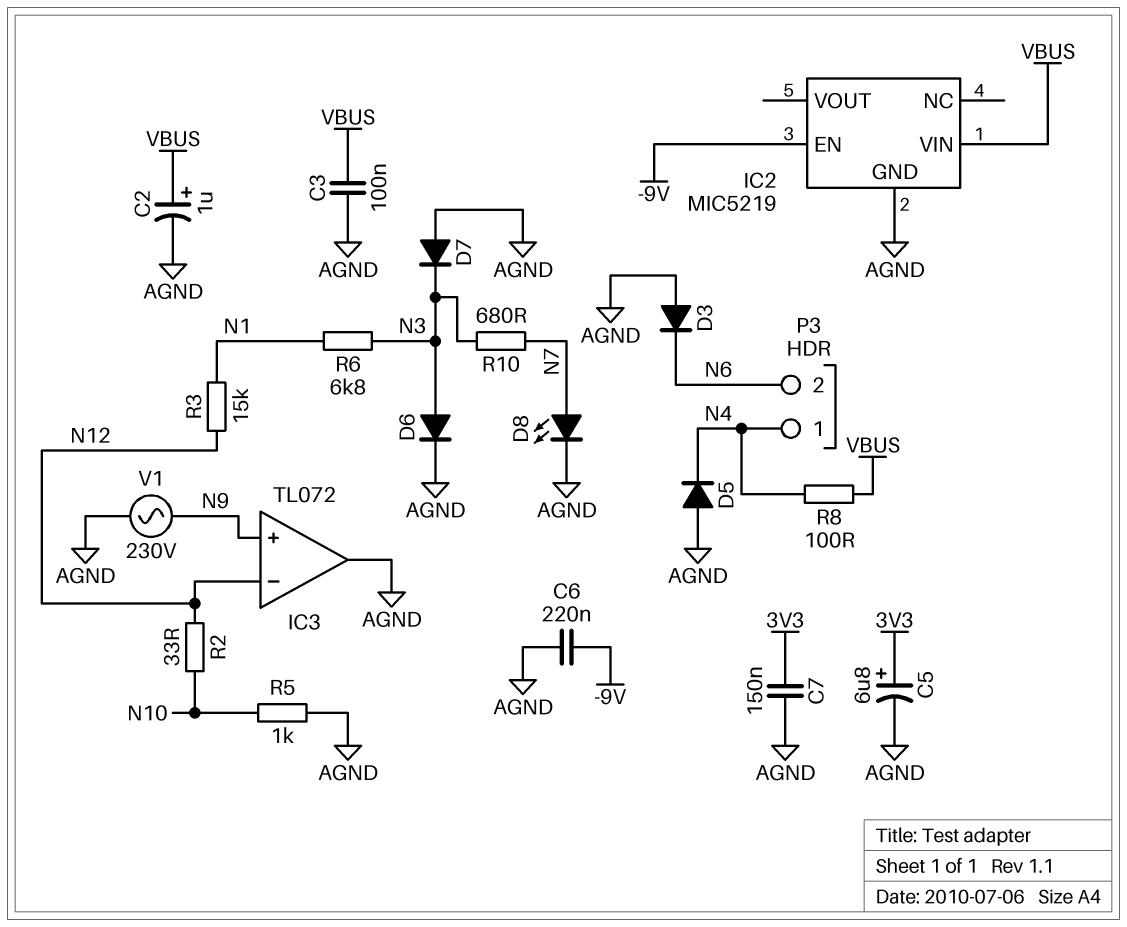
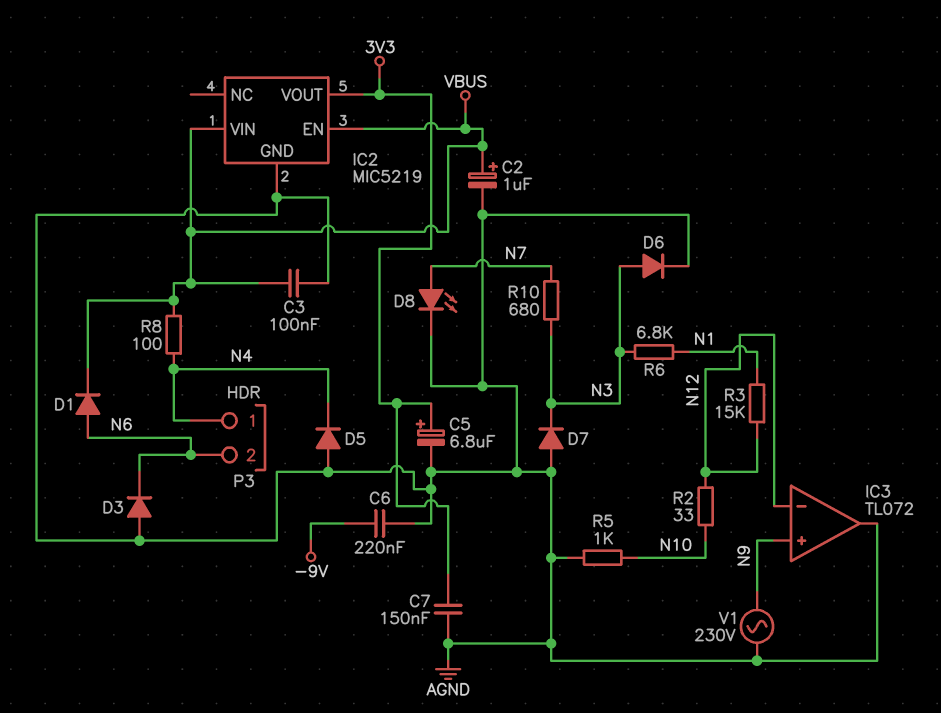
D1: none -> diode (A N6, K VBUS)
IC2 pin EN: -9V -> VBUS
IC2 pin VOUT: none -> 3V3

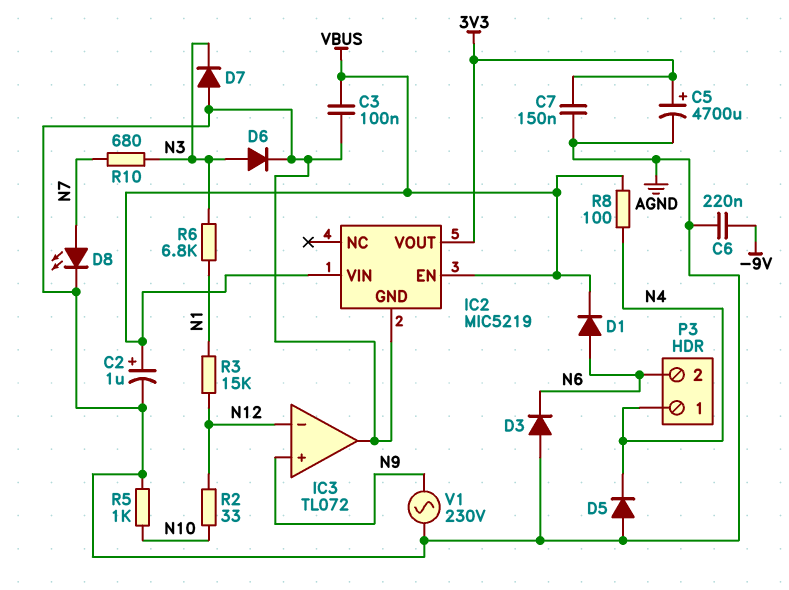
C5: 6.8uF (plus 3V3, minus AGND) -> 4700uF (plus 3V3, minus AGND)

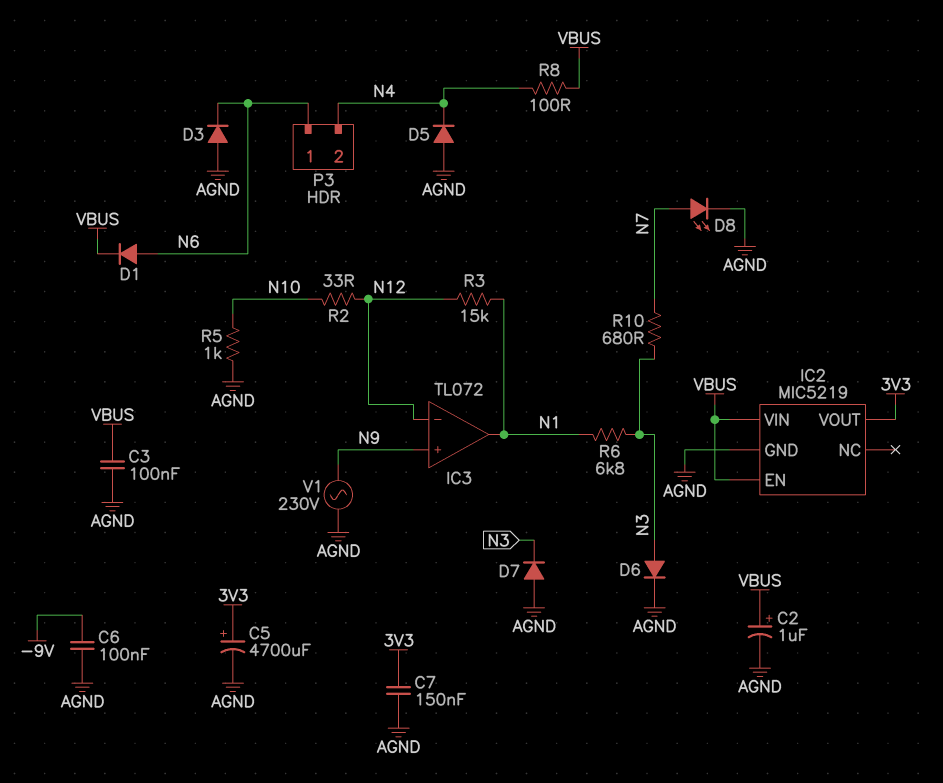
C6: 220nF (-9V, AGND) -> 100nF (-9V, AGND)
IC3 pin out: AGND -> N1
P3 pin 1: N4 -> N6
P3 pin 2: N6 -> N4

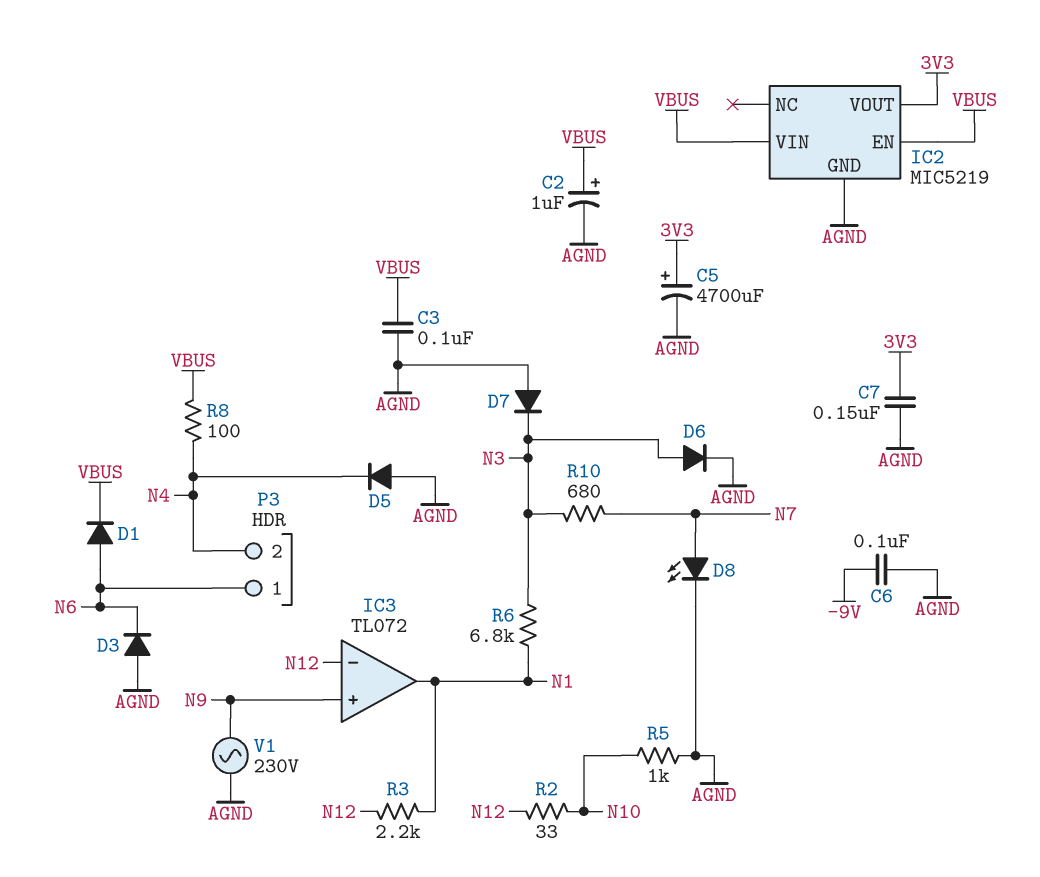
R3: 15k (N1, N12) -> 2.2k (N1, N12)

